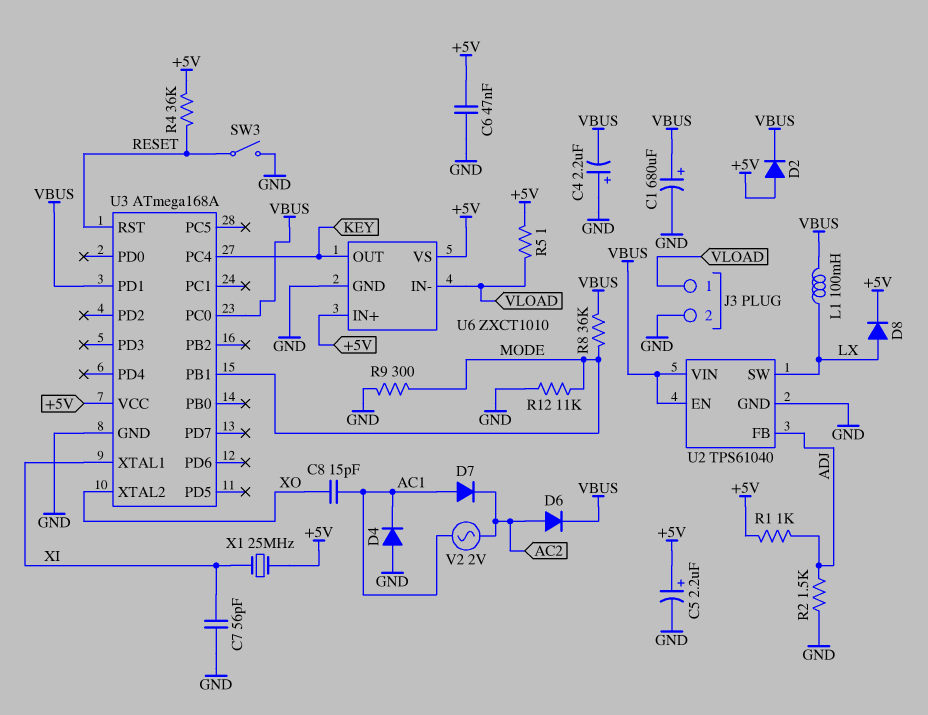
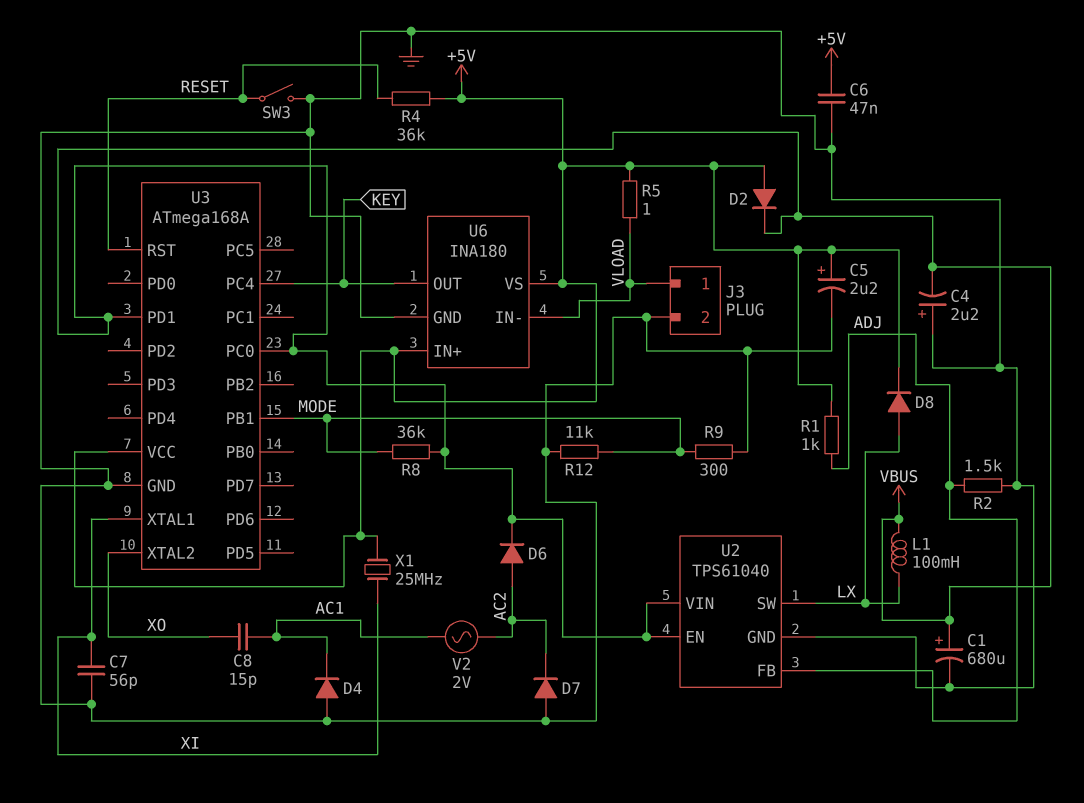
D7: diode (A AC1, K AC2) -> diode (A GND, K AC2)
U6: ZXCT1010 -> INA180

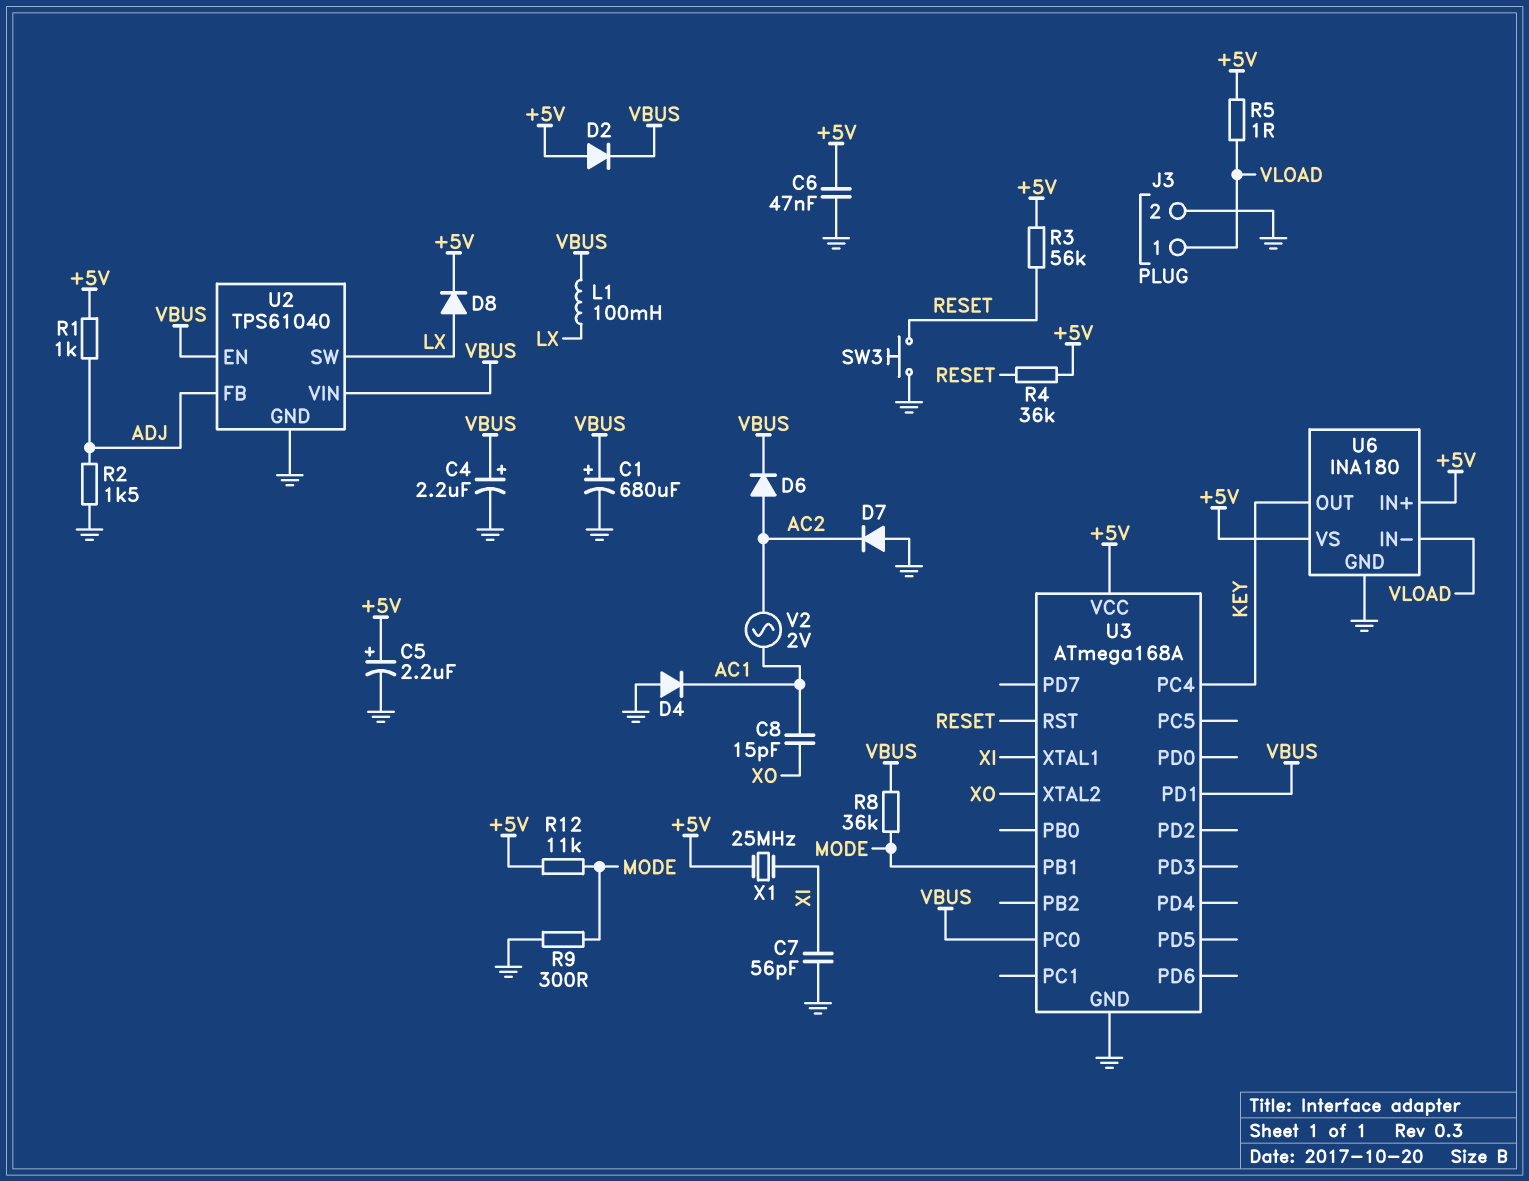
C4: 2.2uF (plus GND, minus VBUS) -> 2.2uF (plus VBUS, minus GND)
R3: none -> 56k (+5V, RESET)
R12: 11k (GND, MODE) -> 11k (+5V, MODE)
SW3: switch (GND, RESET) -> button (GND, RESET)

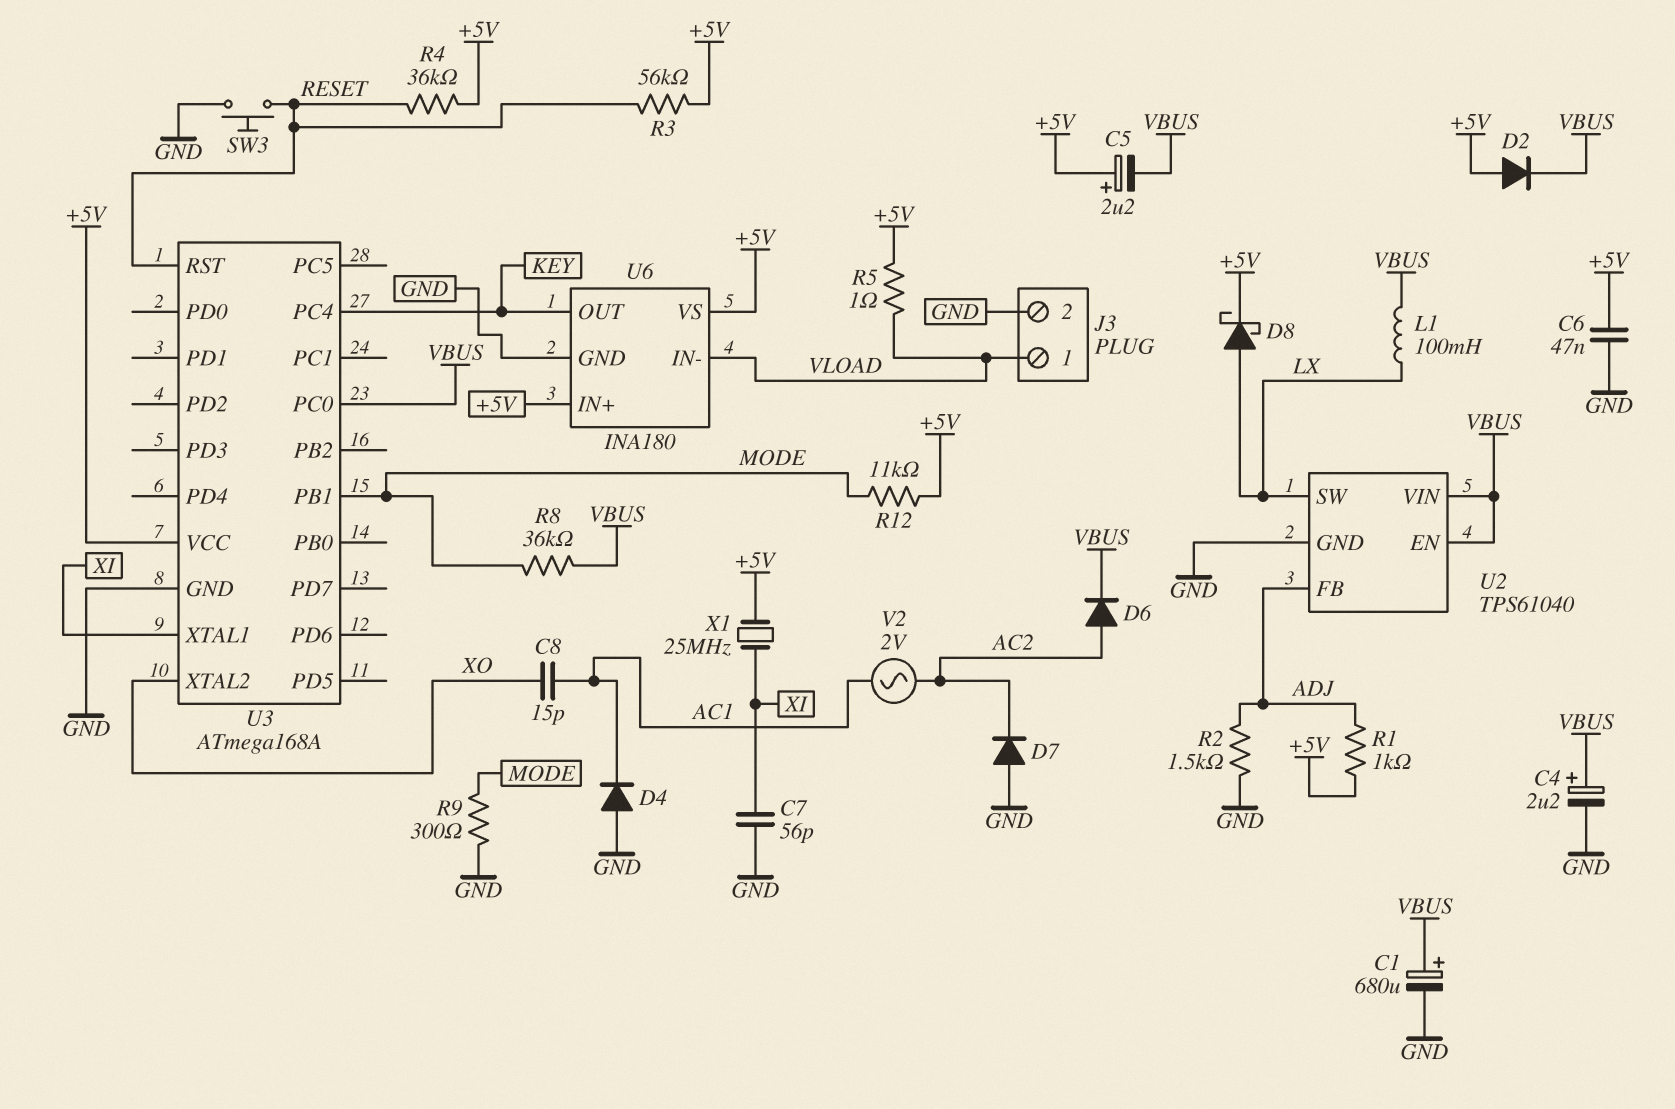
C5: 2.2uF (plus +5V, minus GND) -> 2.2uF (plus +5V, minus VBUS)
D8: diode (A LX, K +5V) -> schottky (A LX, K +5V)
U3 pin PD1: VBUS -> none

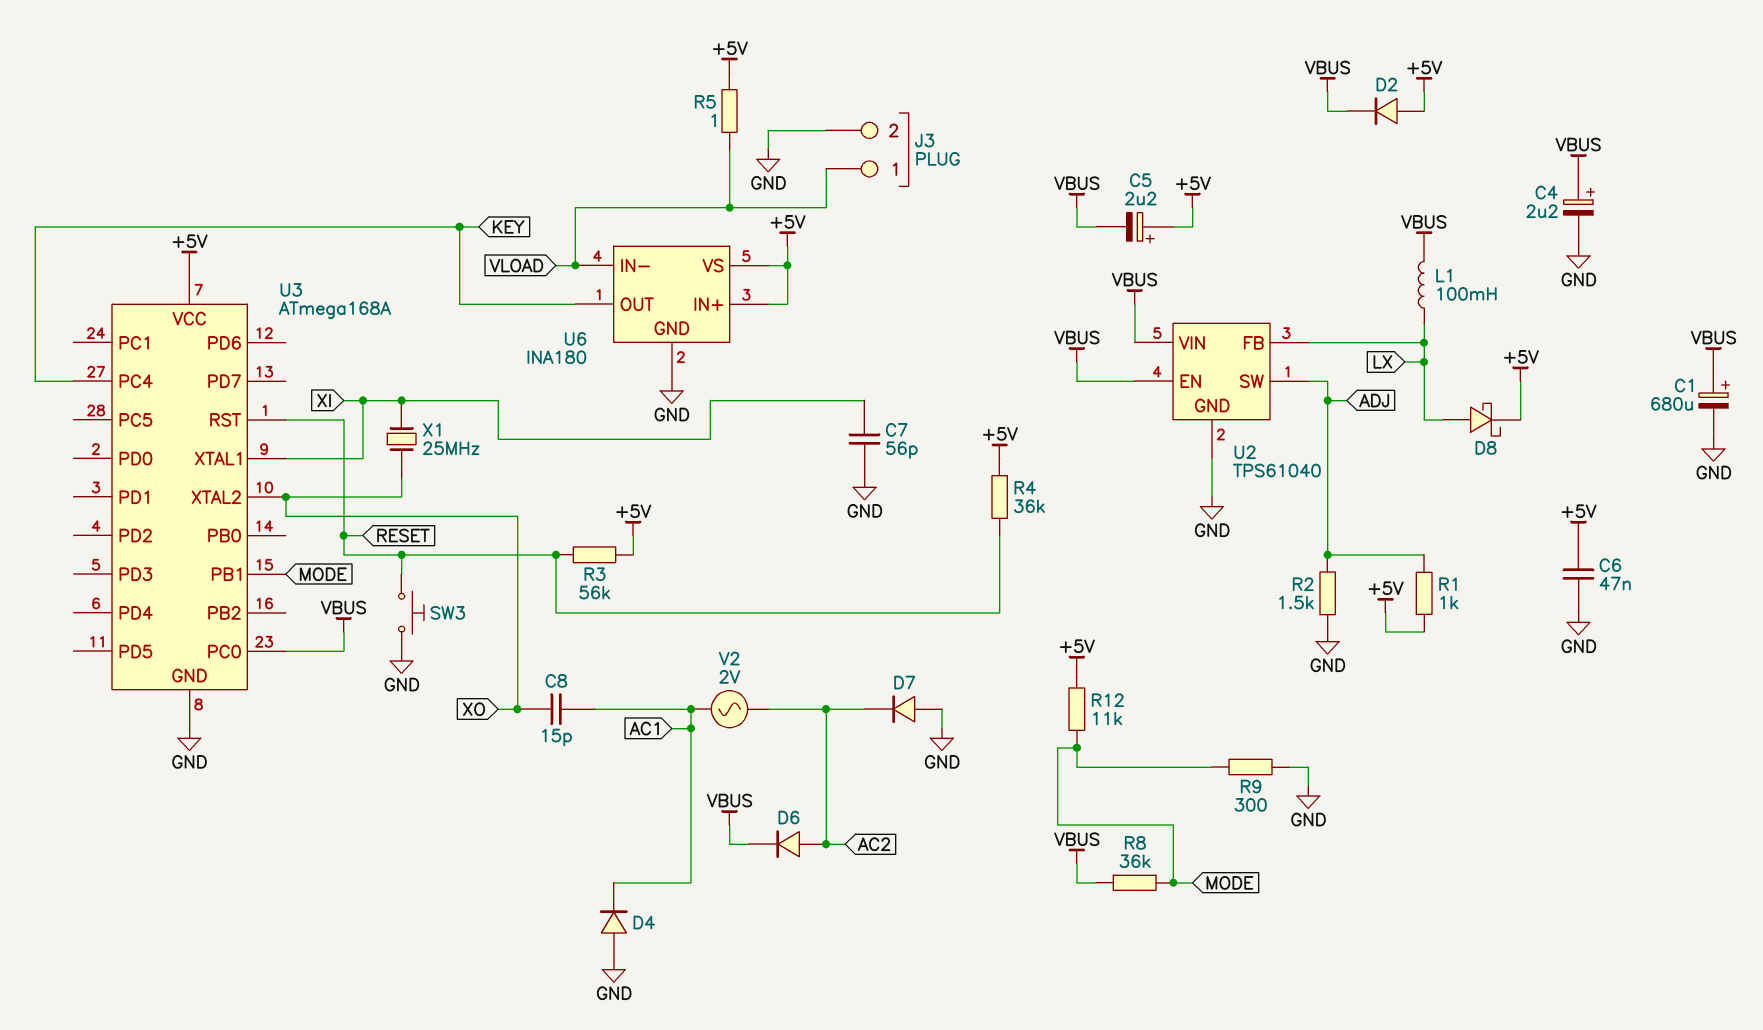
U2 pin FB: ADJ -> LX
U2 pin SW: LX -> ADJ
X1: 25MHz (+5V, XI) -> 25MHz (XI, XO)

